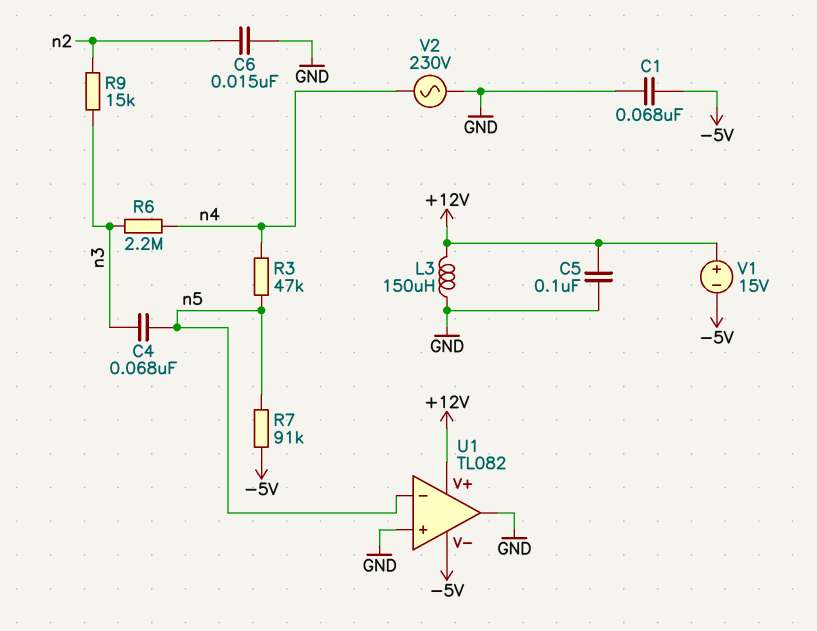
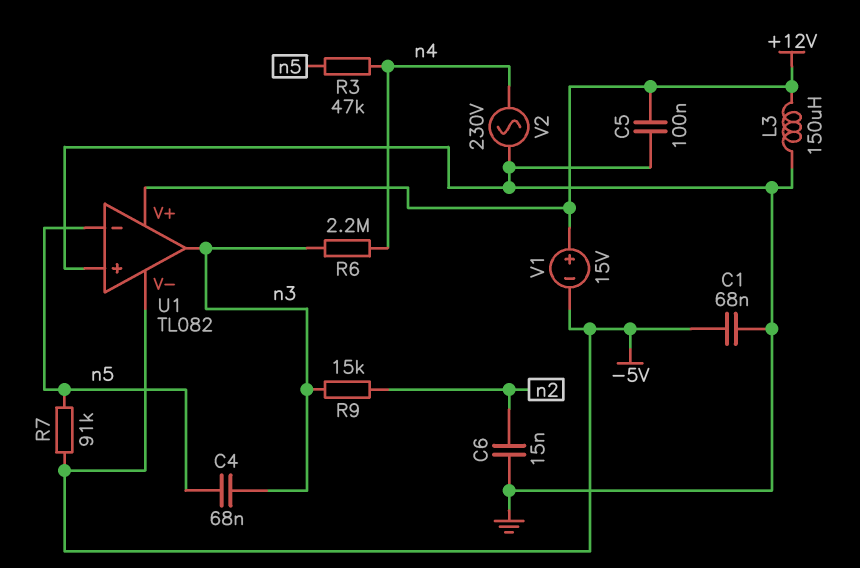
U1 pin out: GND -> n3

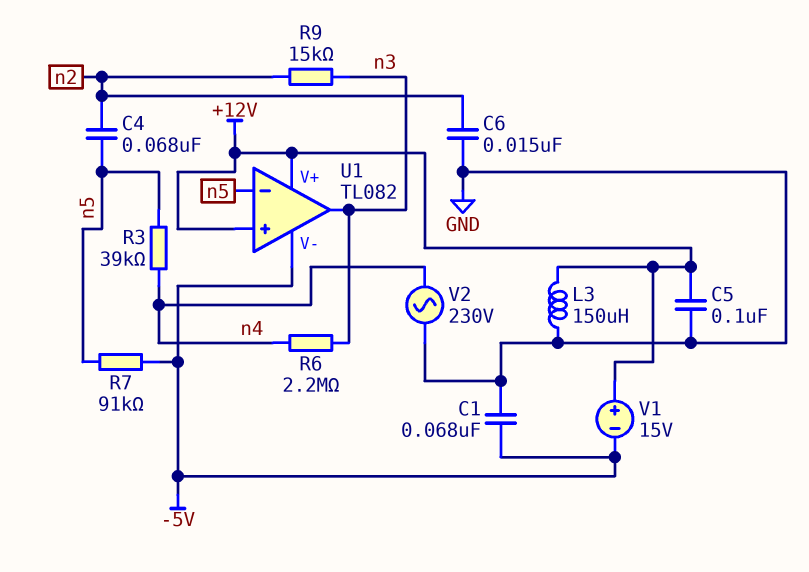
C4: 68nF (n3, n5) -> 68nF (n2, n5)
R3: 47k (n4, n5) -> 39k (n4, n5)
U1 pin in+: GND -> +12V

